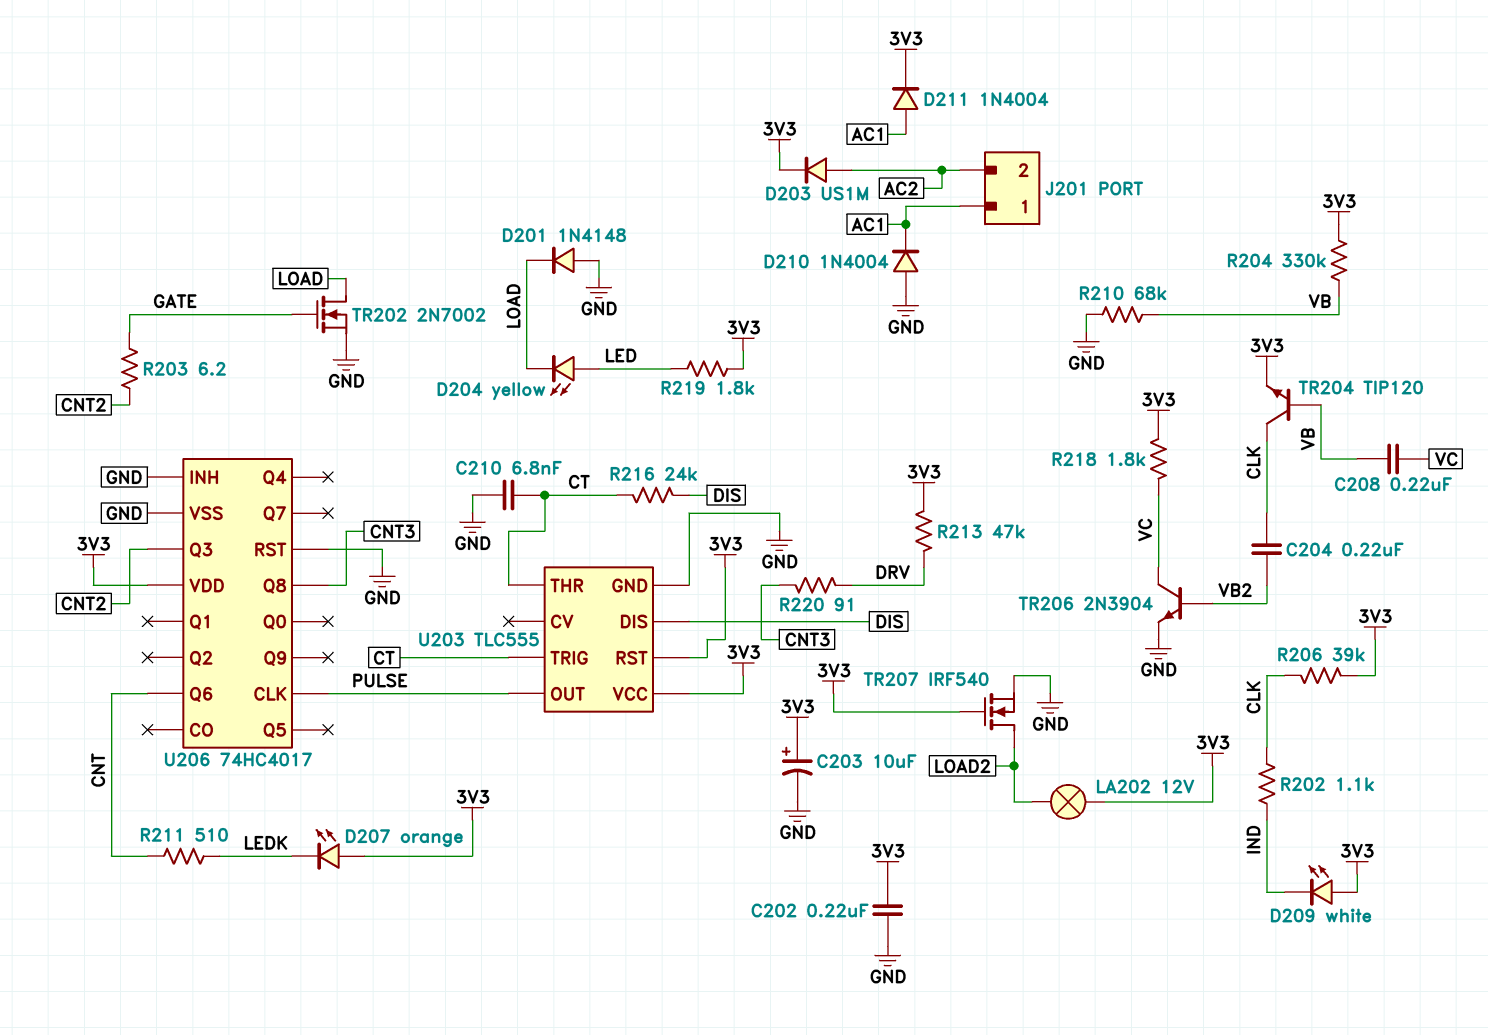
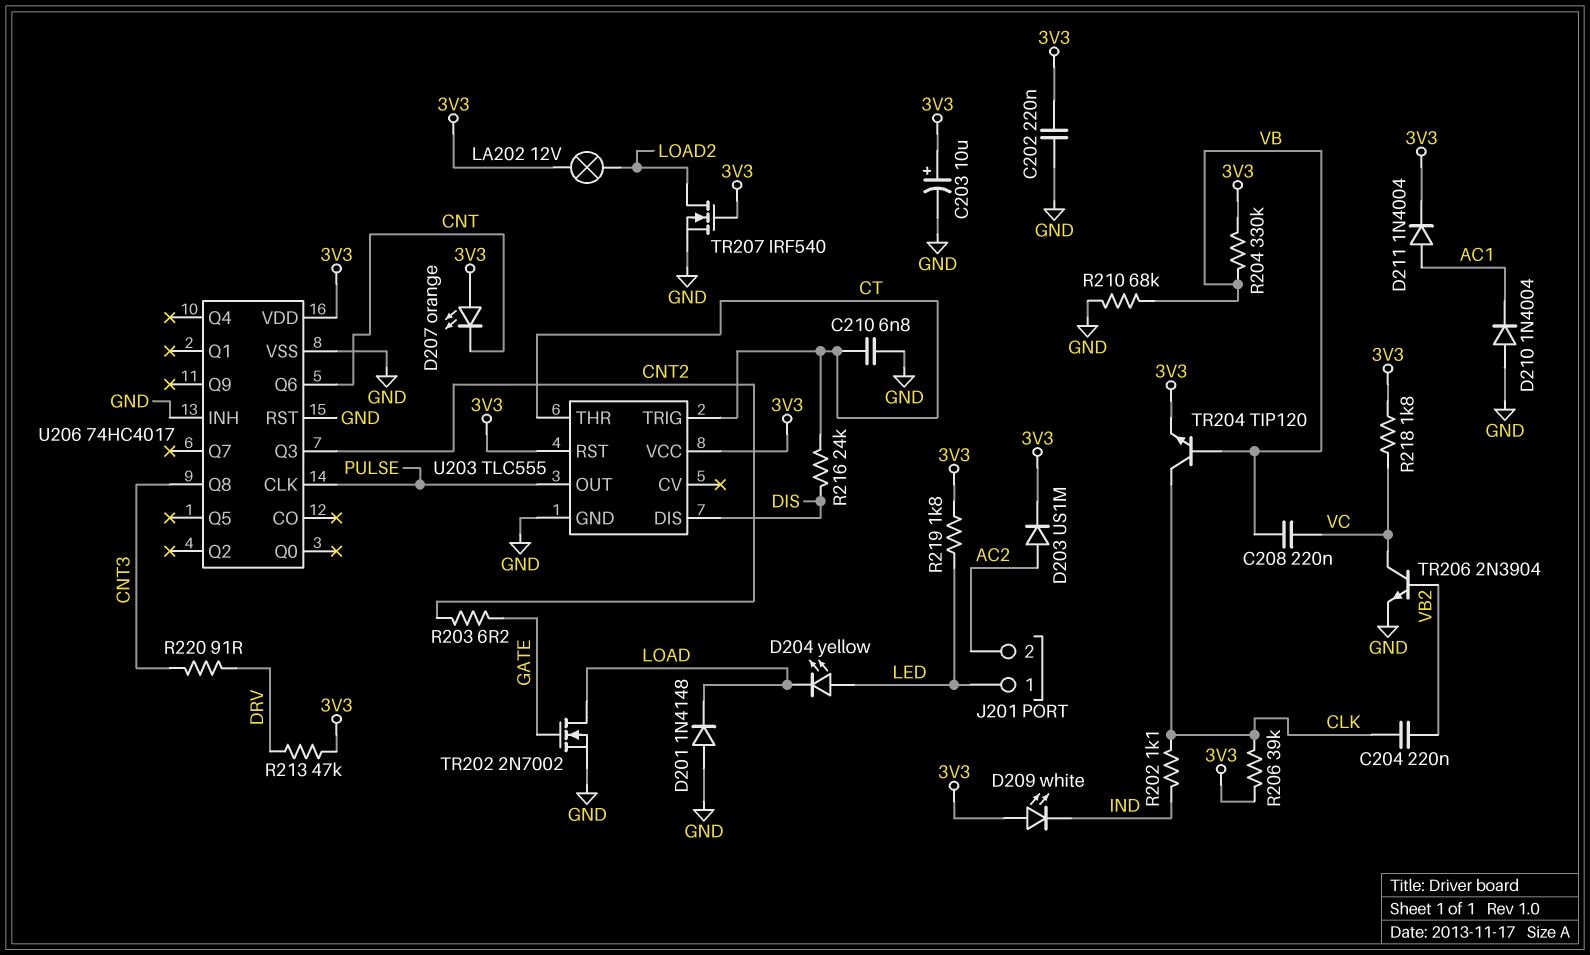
D207: LED orange (A 3V3, K LEDK) -> LED orange (A 3V3, K CNT)
J201 pin 1: AC1 -> LED
R211: 510 (CNT, LEDK) -> none

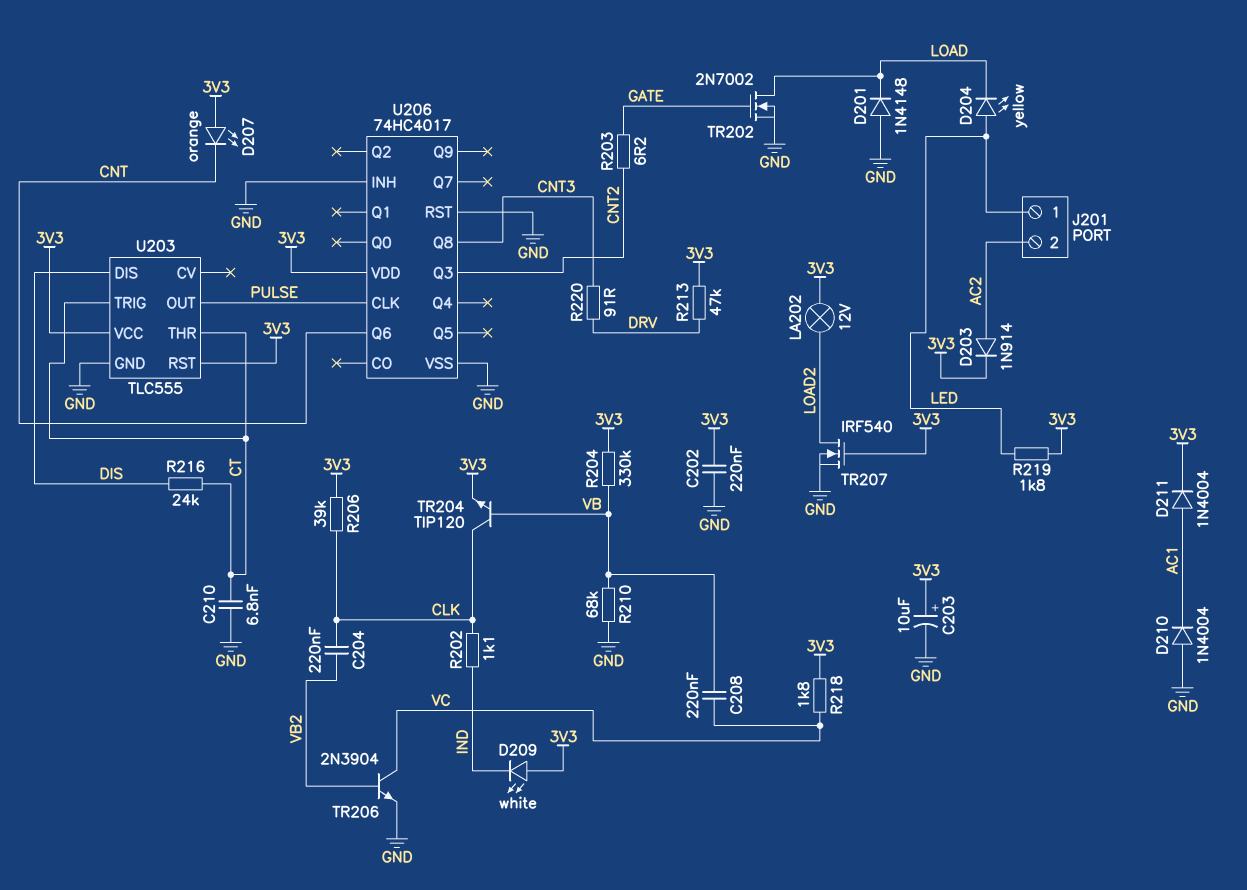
D203: diode US1M (A AC2, K 3V3) -> diode 1N914 (A AC2, K 3V3)

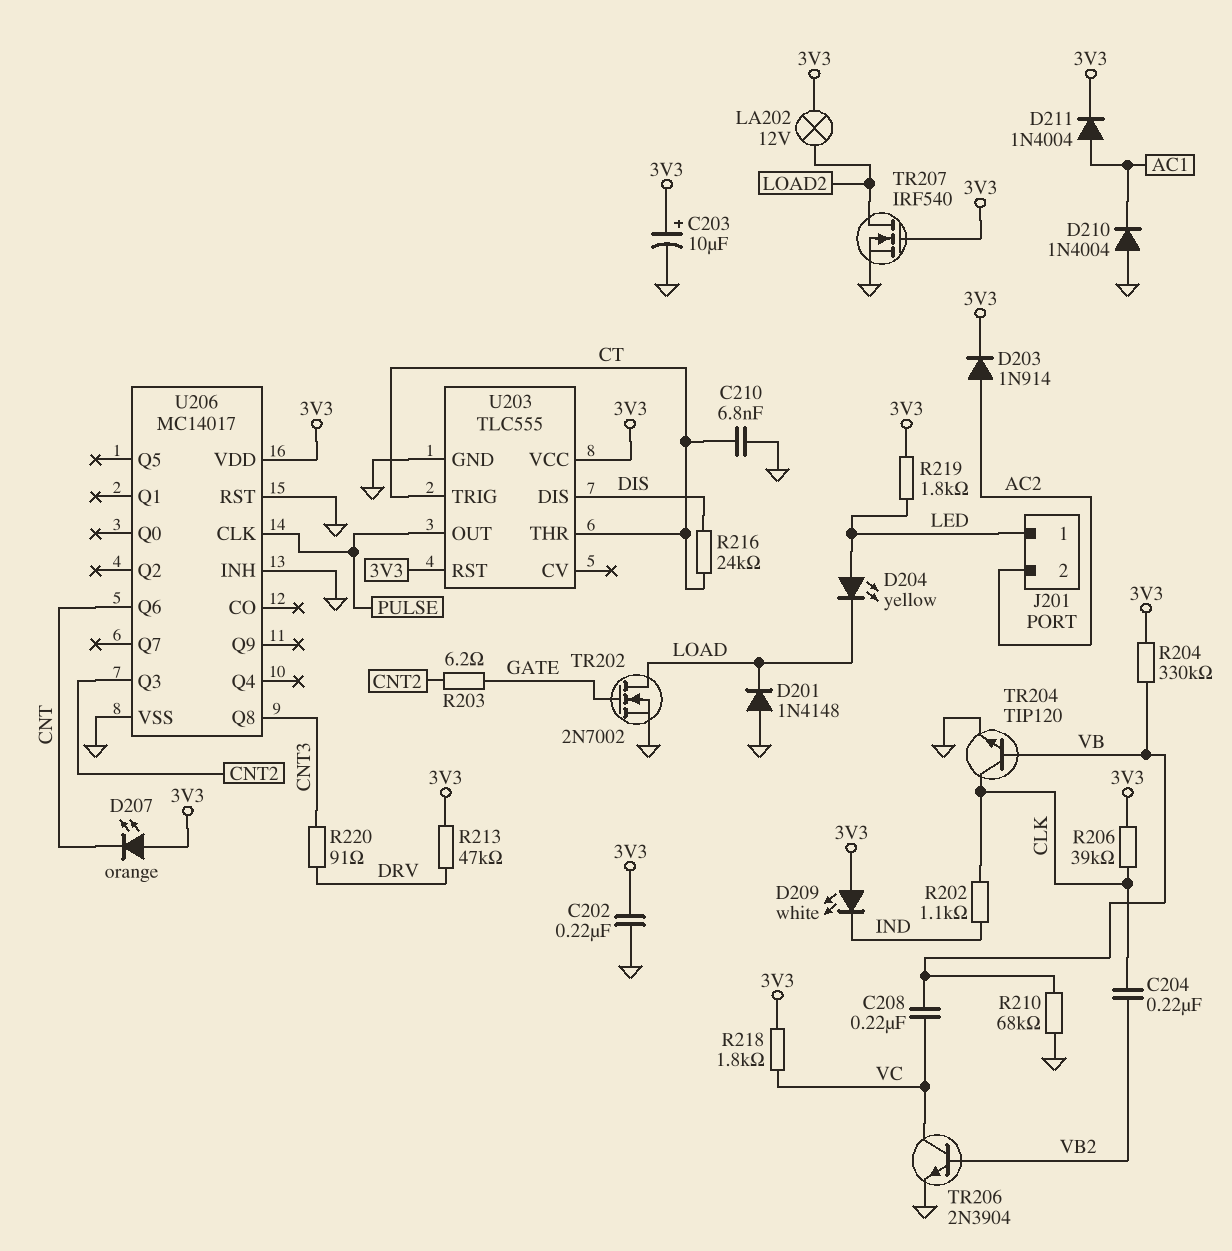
TR204: NPN TIP120 (B VB, C CLK, E 3V3) -> NPN TIP120 (B VB, C CLK, E GND)
U206: 74HC4017 -> MC14017

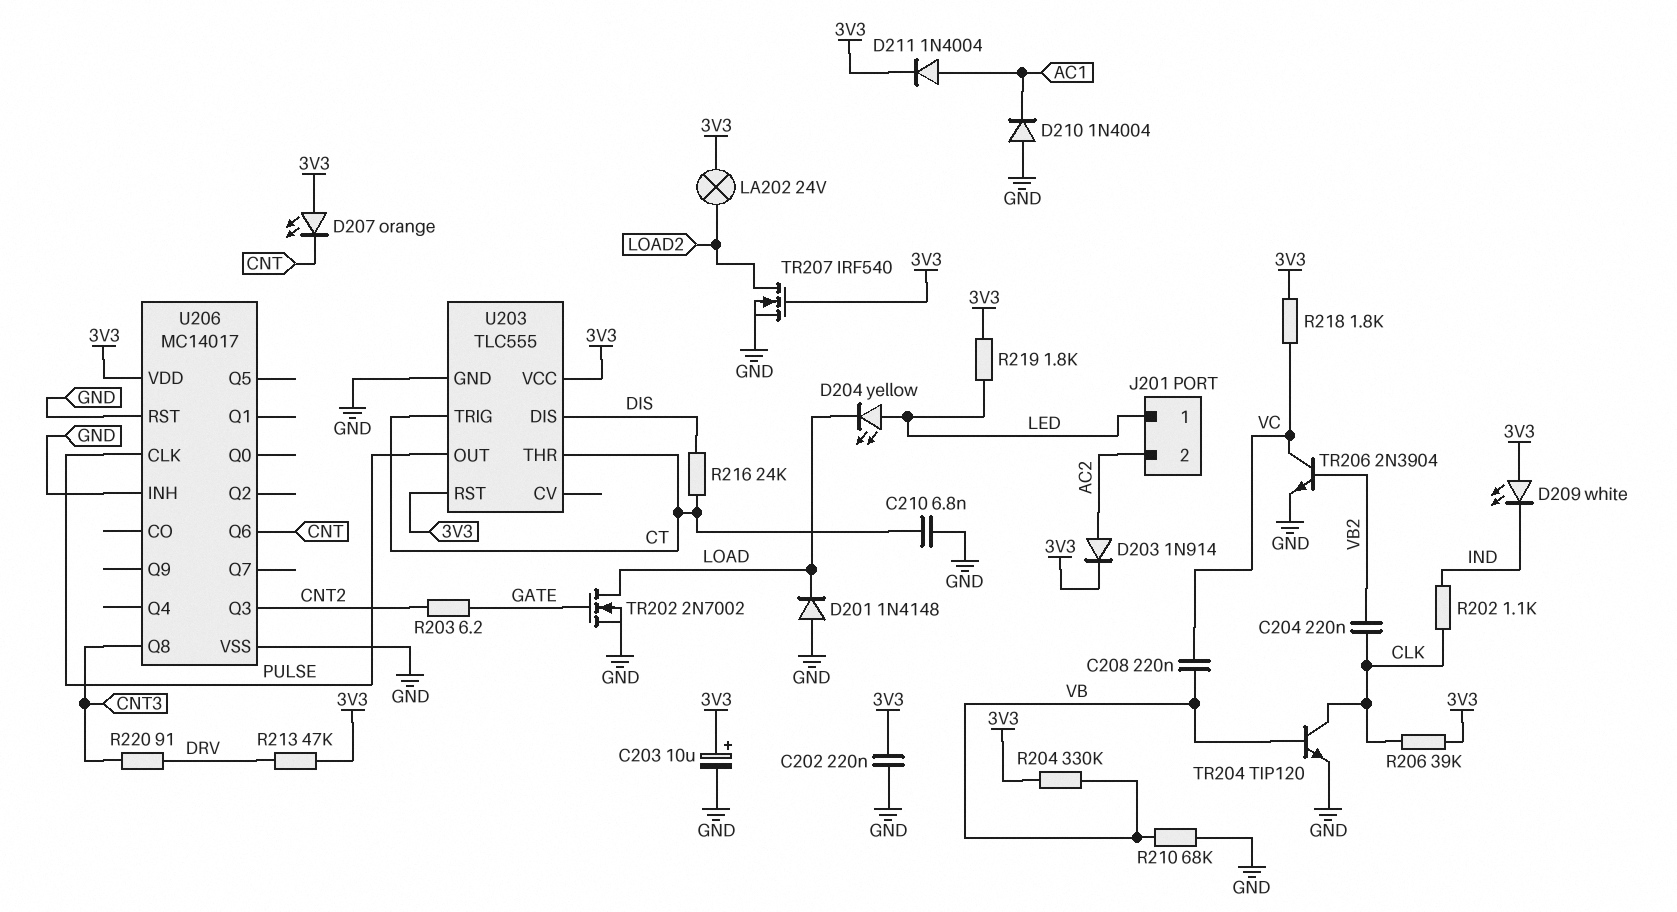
LA202: lamp 12V (3V3, LOAD2) -> lamp 24V (3V3, LOAD2)

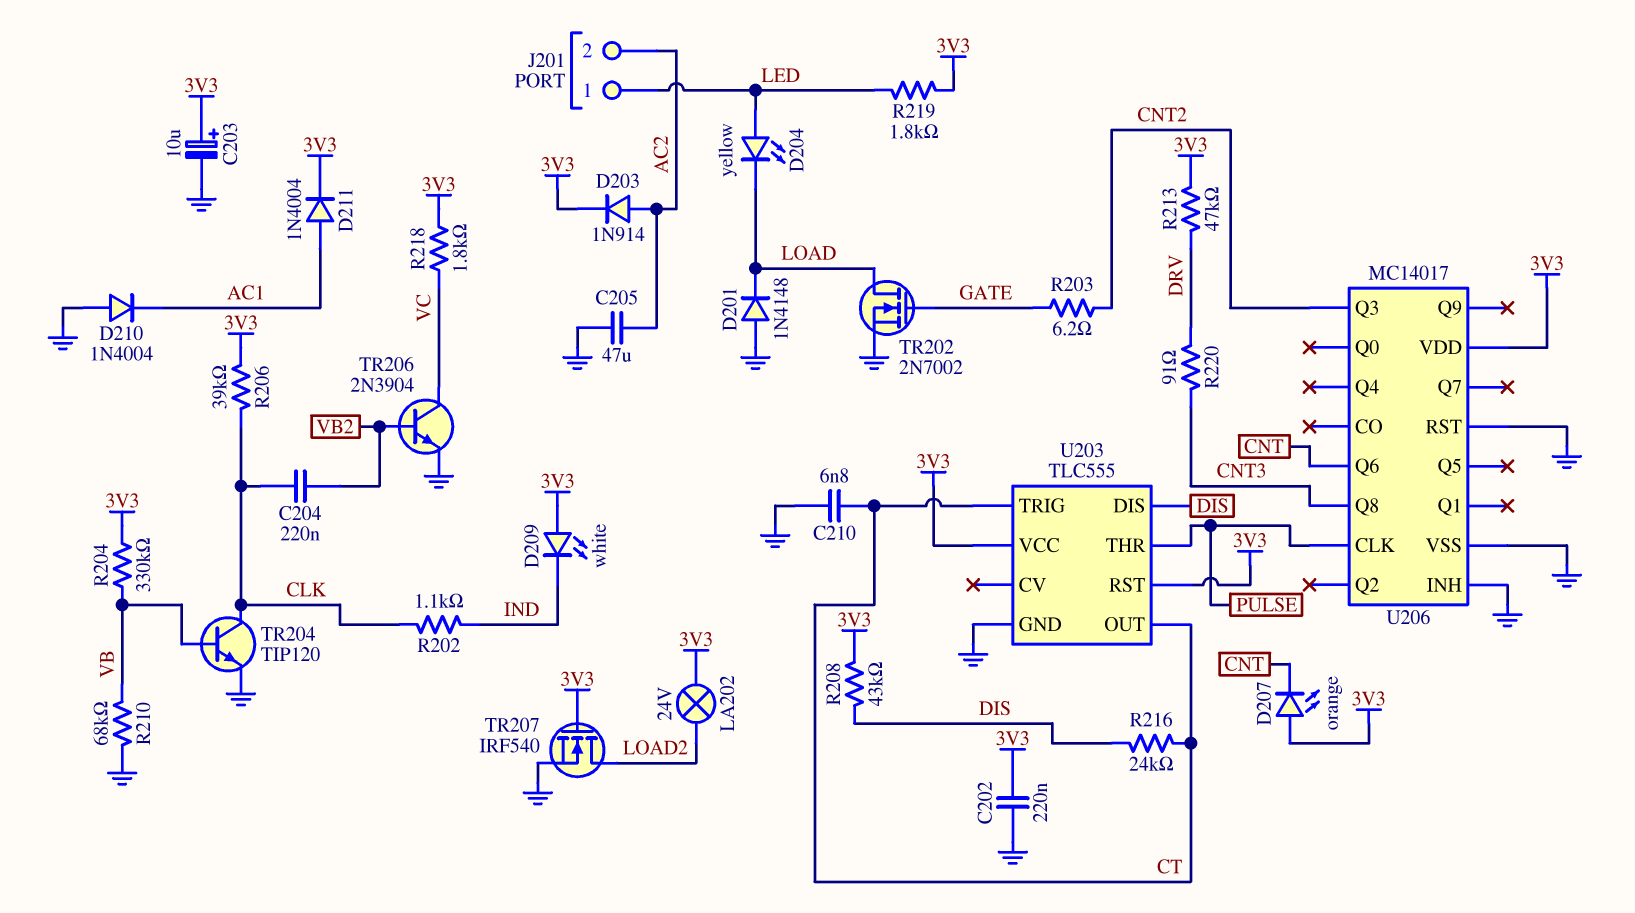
C205: none -> 47uF (AC2, GND)
C208: 220nF (VB, VC) -> none
R208: none -> 43k (3V3, DIS)
U203 pin OUT: PULSE -> CT
U203 pin THR: CT -> PULSE

